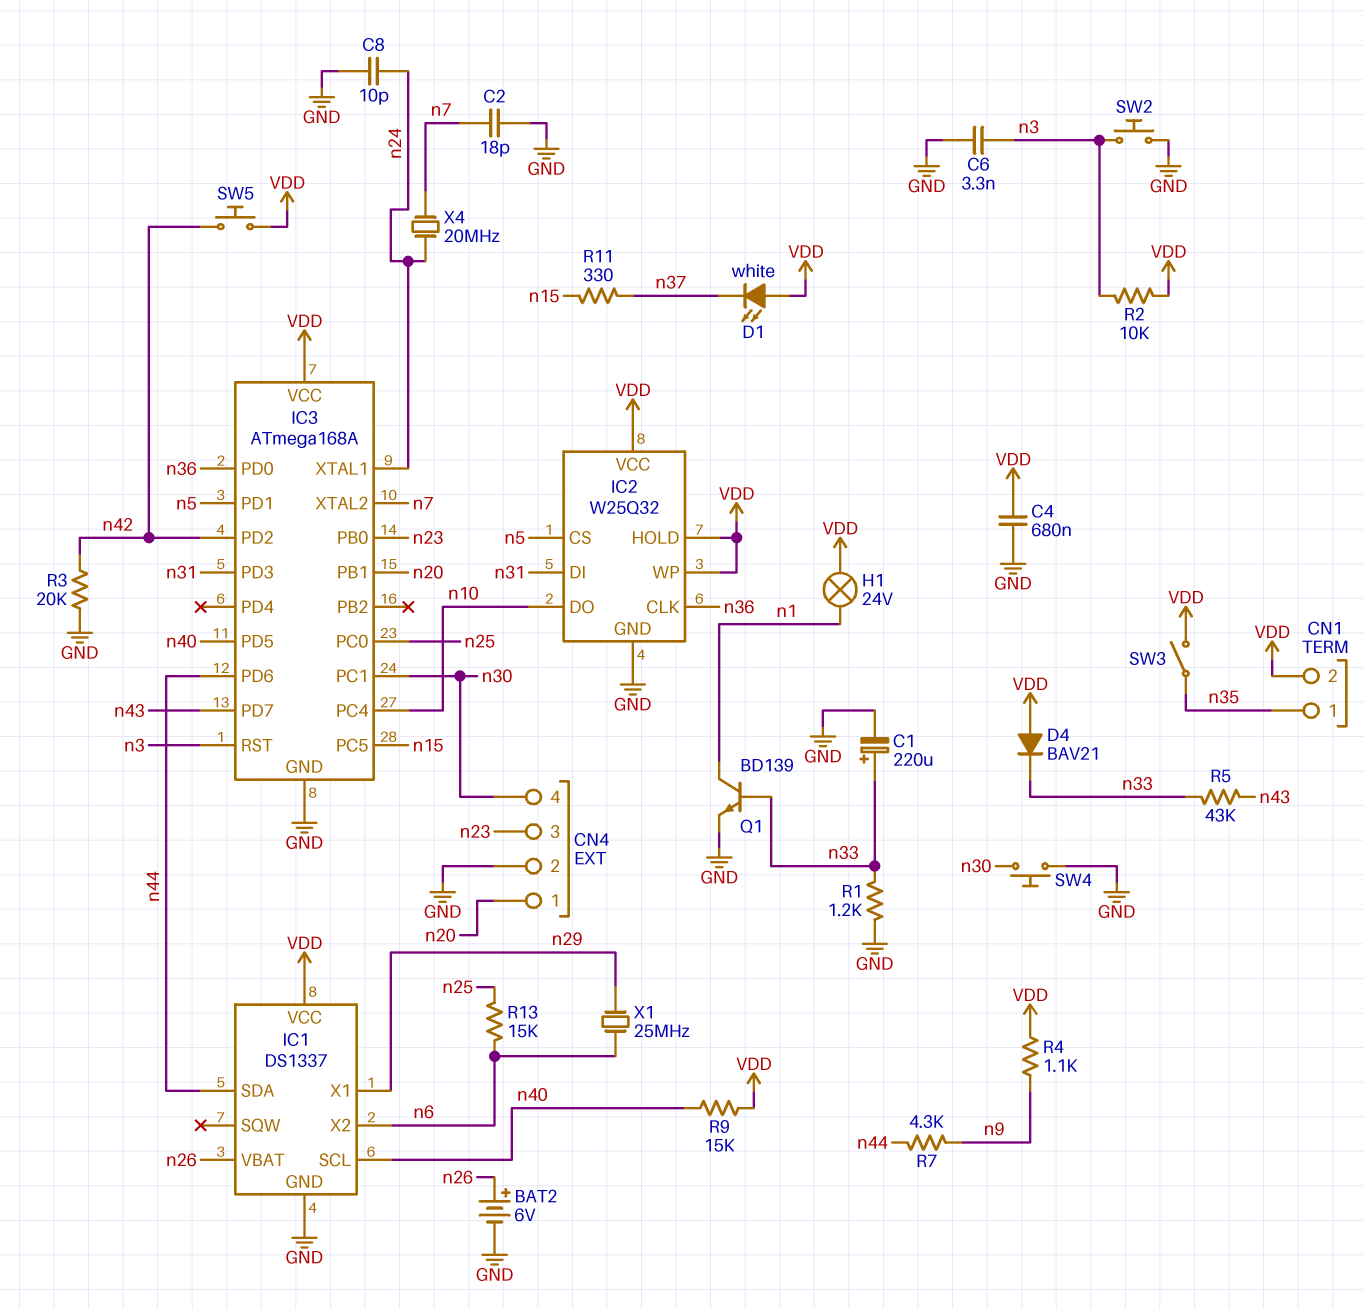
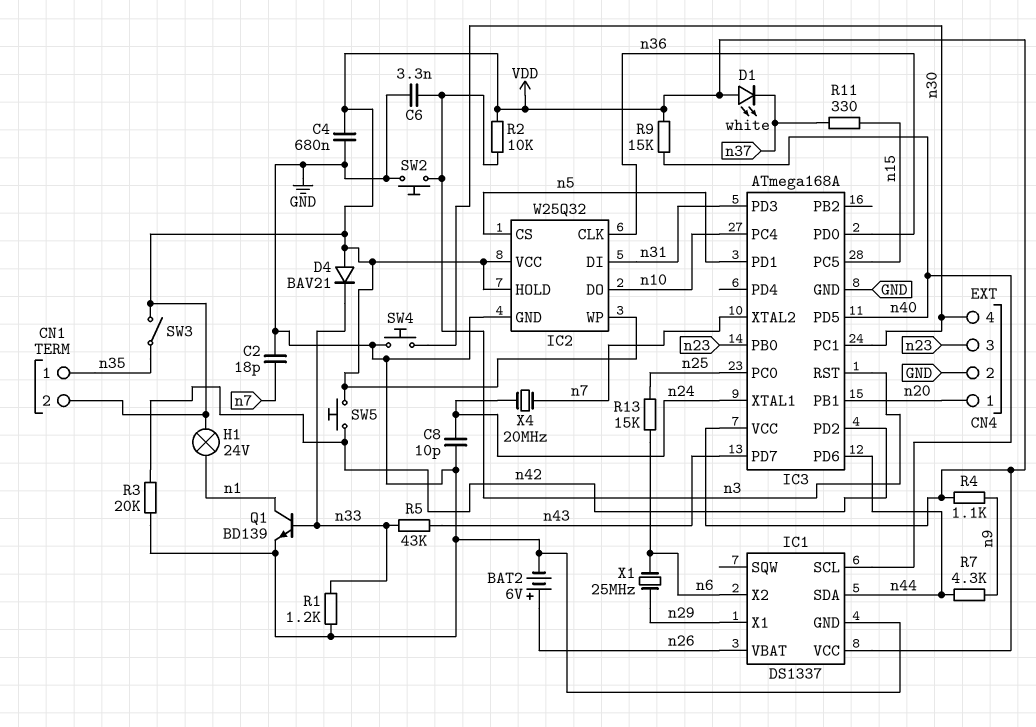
C1: 220uF (plus n33, minus GND) -> none

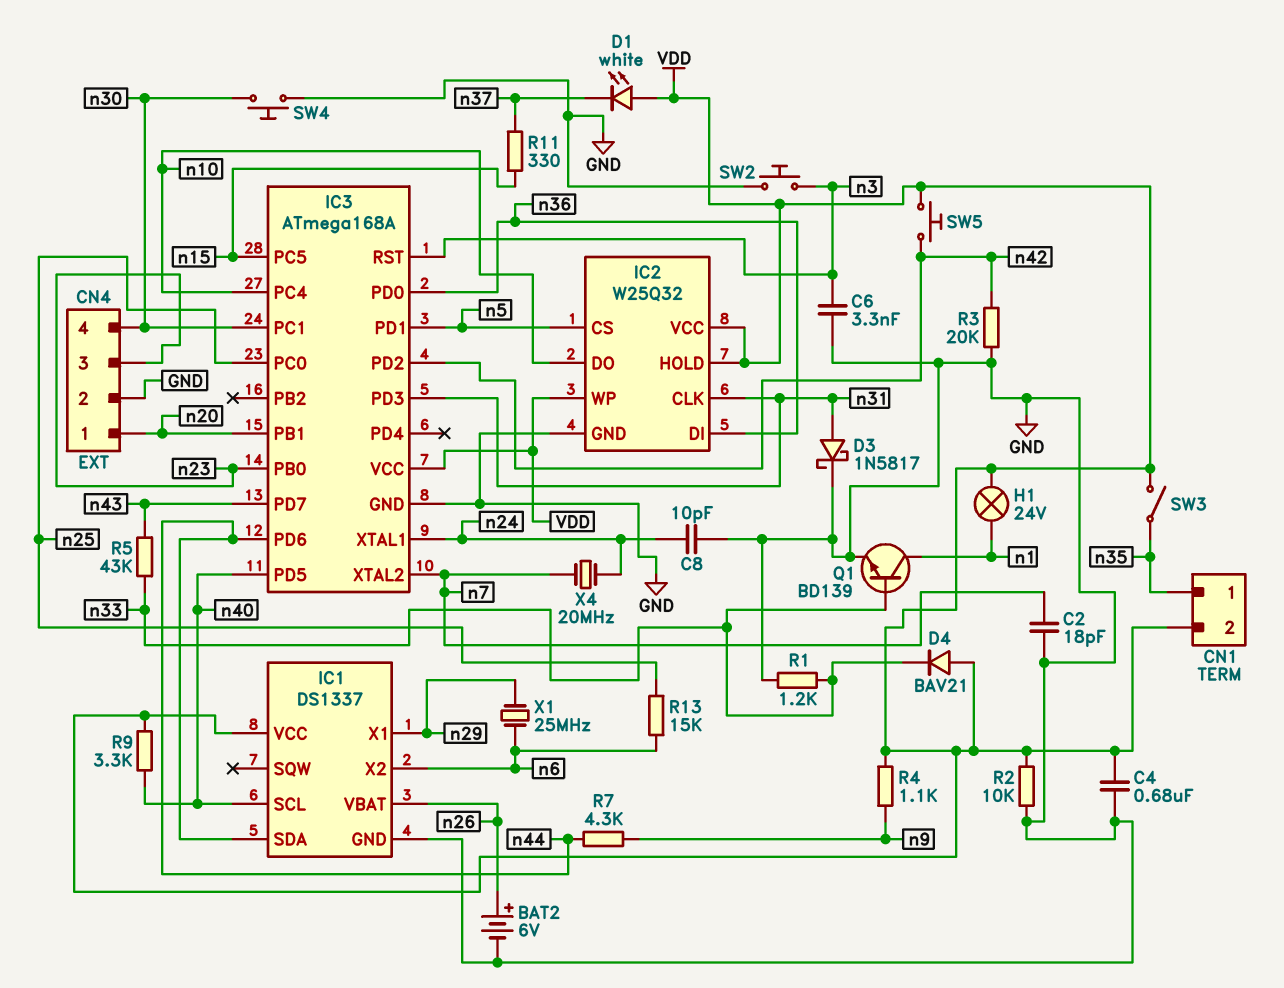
D3: none -> schottky 1N5817 (A n31, K GND)
IC2 pin CLK: n36 -> n31
IC2 pin DI: n31 -> n36
R2: 10k (VDD, n3) -> 10k (GND, VDD)
R9: 15k (VDD, n40) -> 3.3k (VDD, n40)

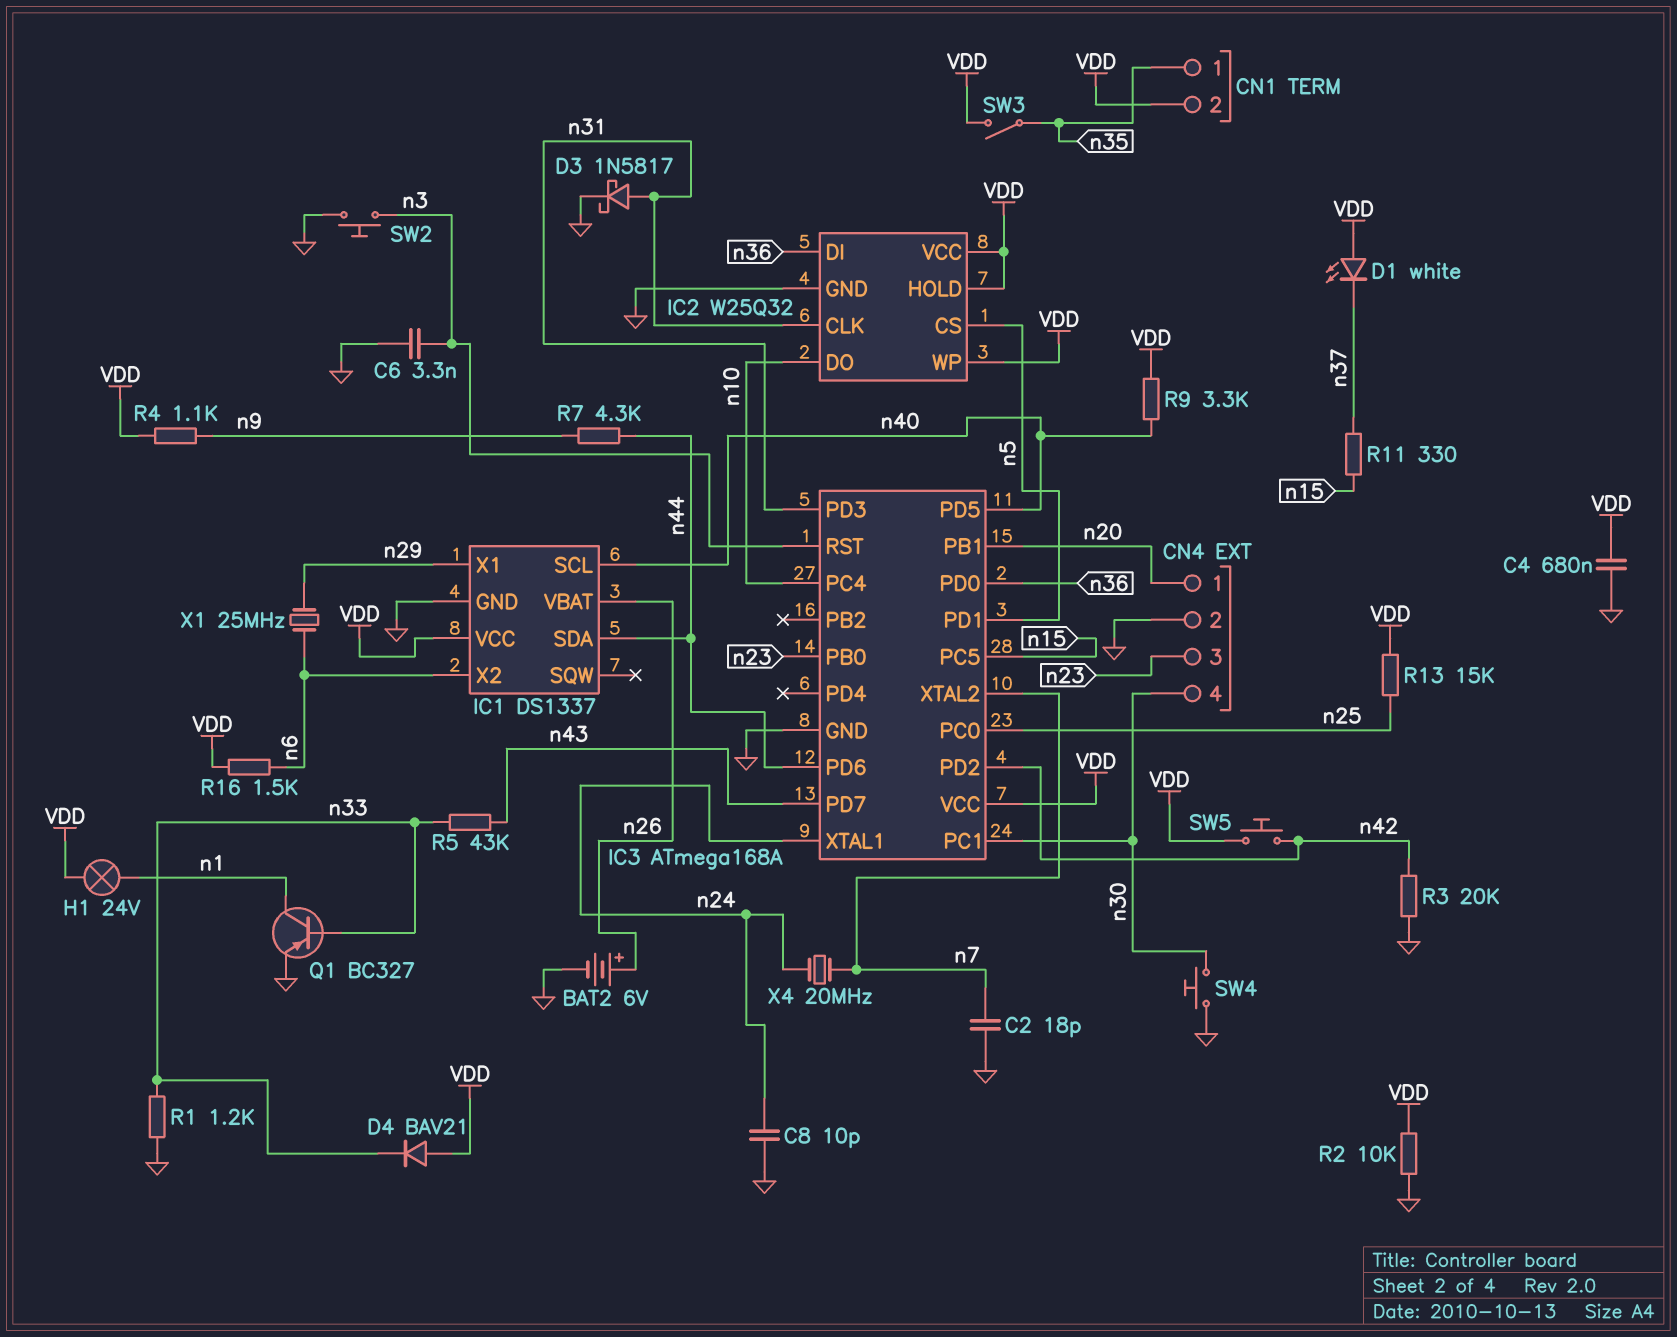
Q1: NPN BD139 (B n33, C n1, E GND) -> PNP BC327 (B n33, C n1, E GND)
R13: 15k (n6, n25) -> 15k (VDD, n25)
R16: none -> 1.5k (VDD, n6)

